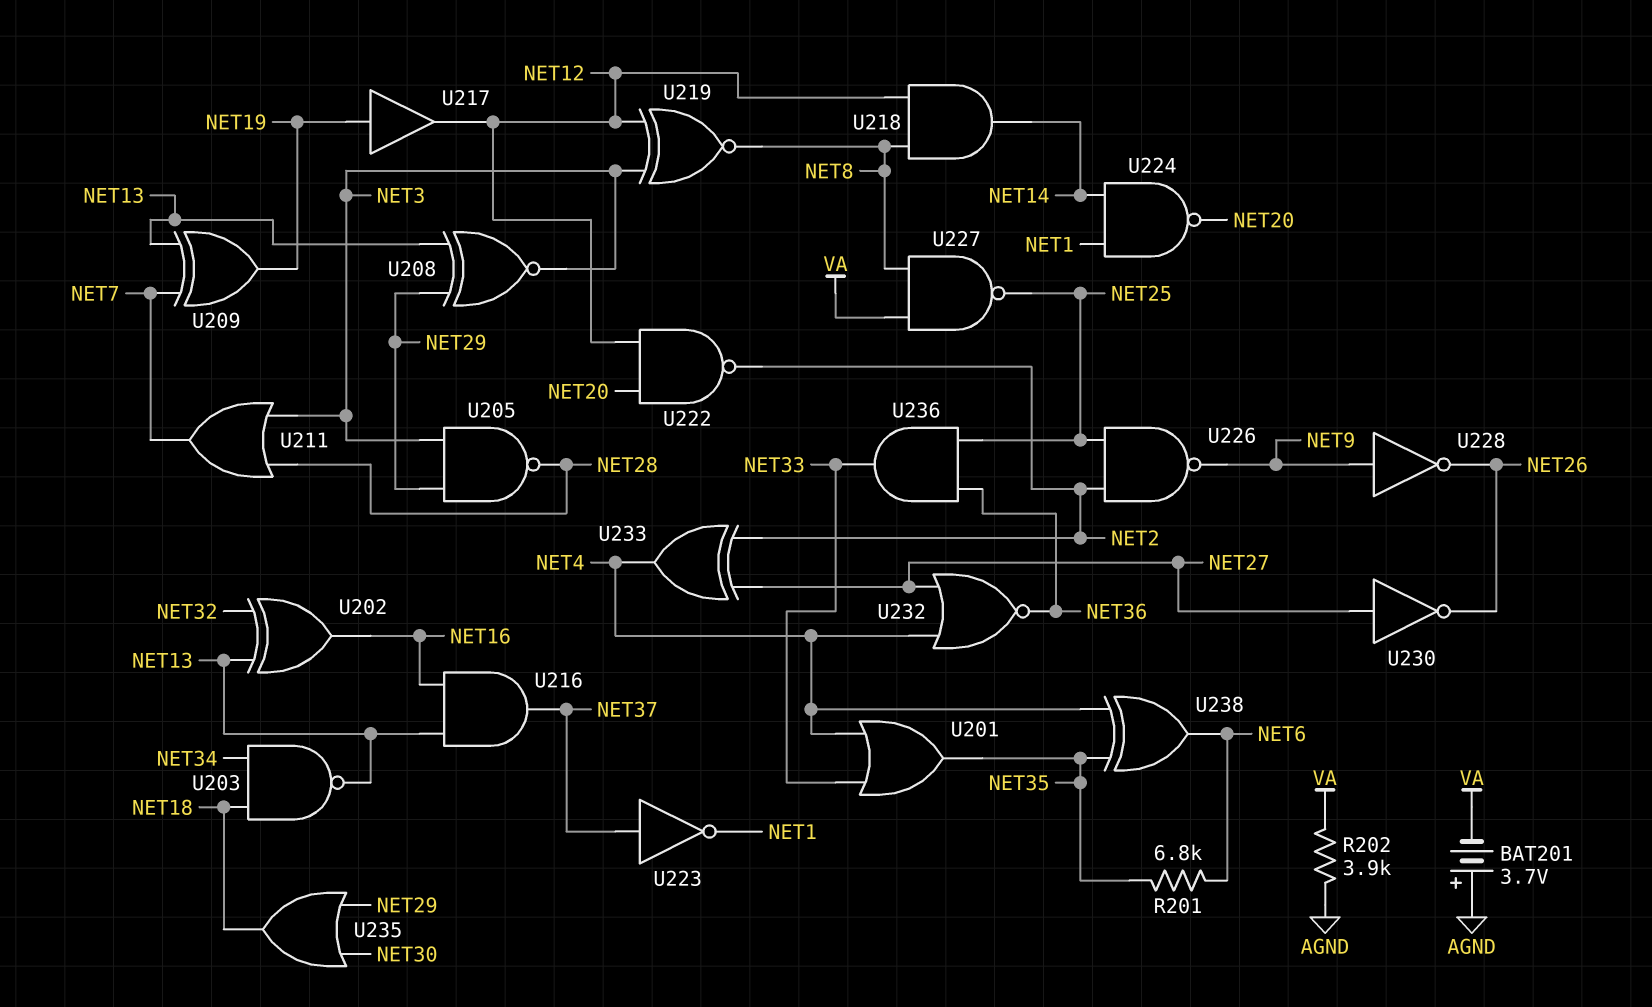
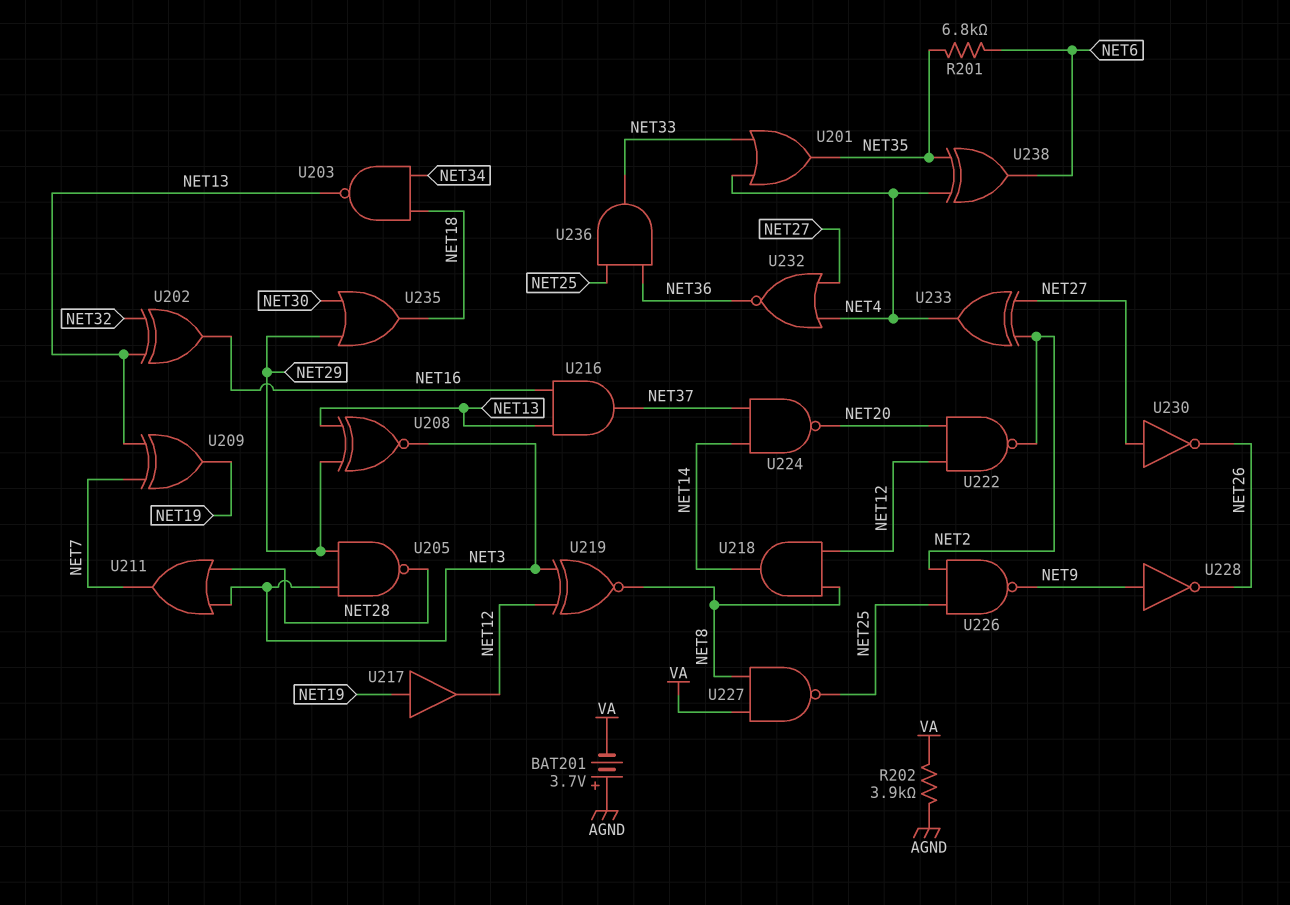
U223: NOT (in NET37, out NET1) -> none
U224: NAND (in NET1, in NET14, out NET20) -> NAND (in NET14, in NET37, out NET20)

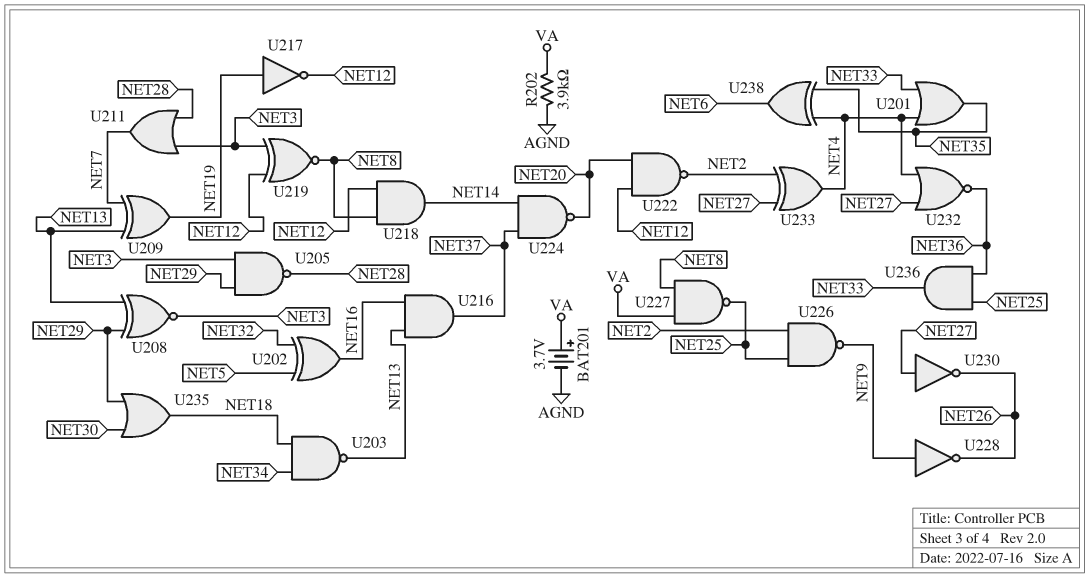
BAT201: 3.7V (plus AGND, minus VA) -> 3.7V (plus VA, minus AGND)
R201: 6.8k (NET6, NET35) -> none
U202: XOR (in NET13, in NET32, out NET16) -> XOR (in NET5, in NET32, out NET16)
U217: buffer (in NET19, out NET12) -> NOT (in NET19, out NET12)

